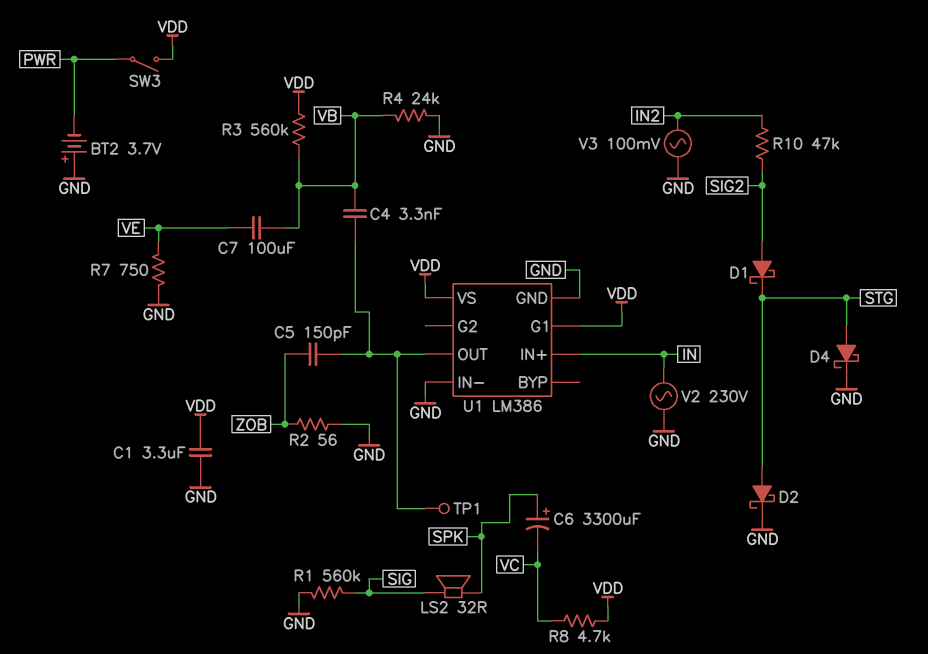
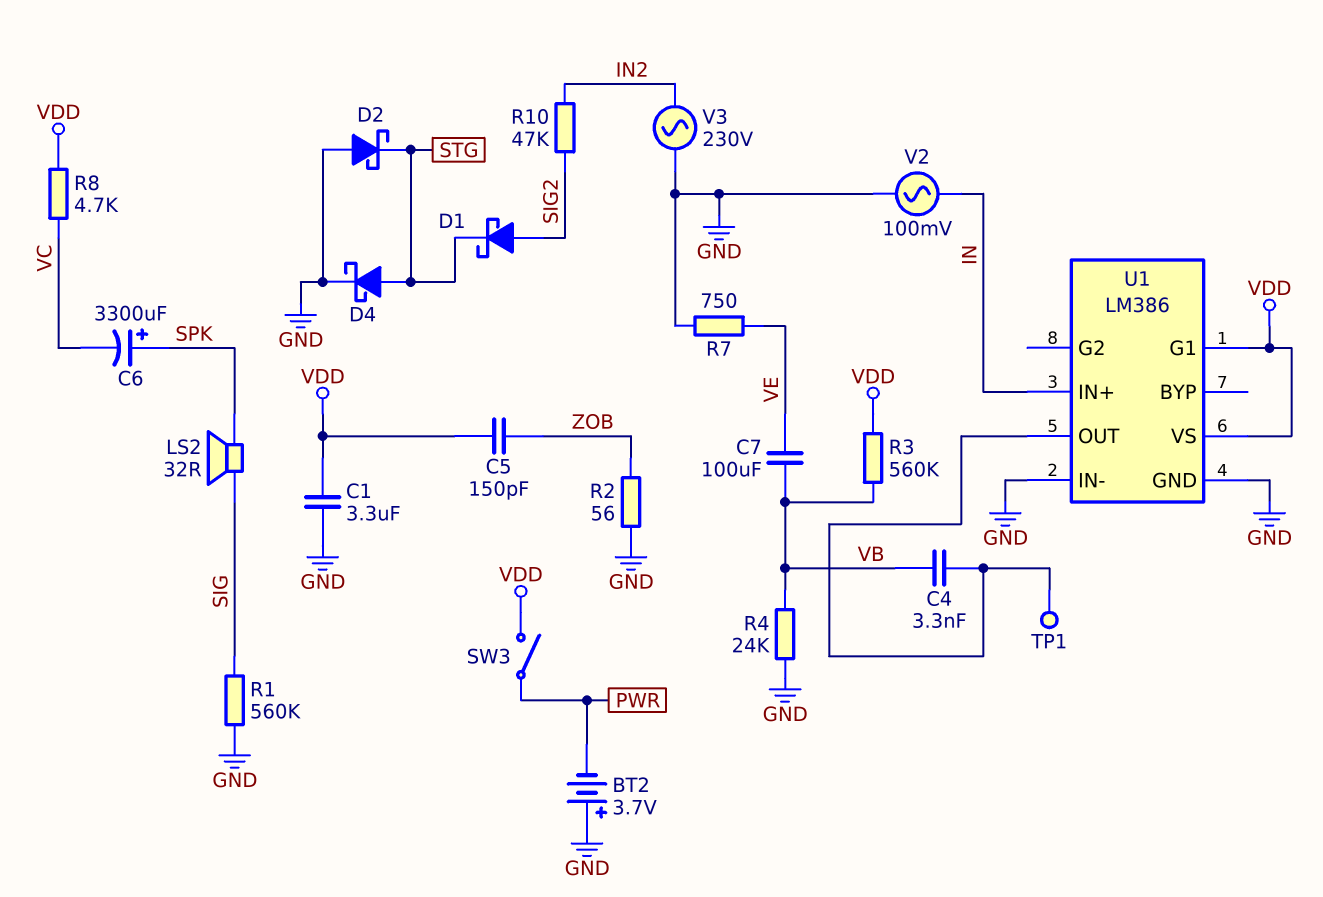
C5: 150pF (U1/OUT, ZOB) -> 150pF (VDD, ZOB)
D2: schottky (A STG, K GND) -> schottky (A GND, K STG)
V2: AC 230V (GND, IN) -> AC 100mV (GND, IN)
V3: AC 100mV (GND, IN2) -> AC 230V (GND, IN2)

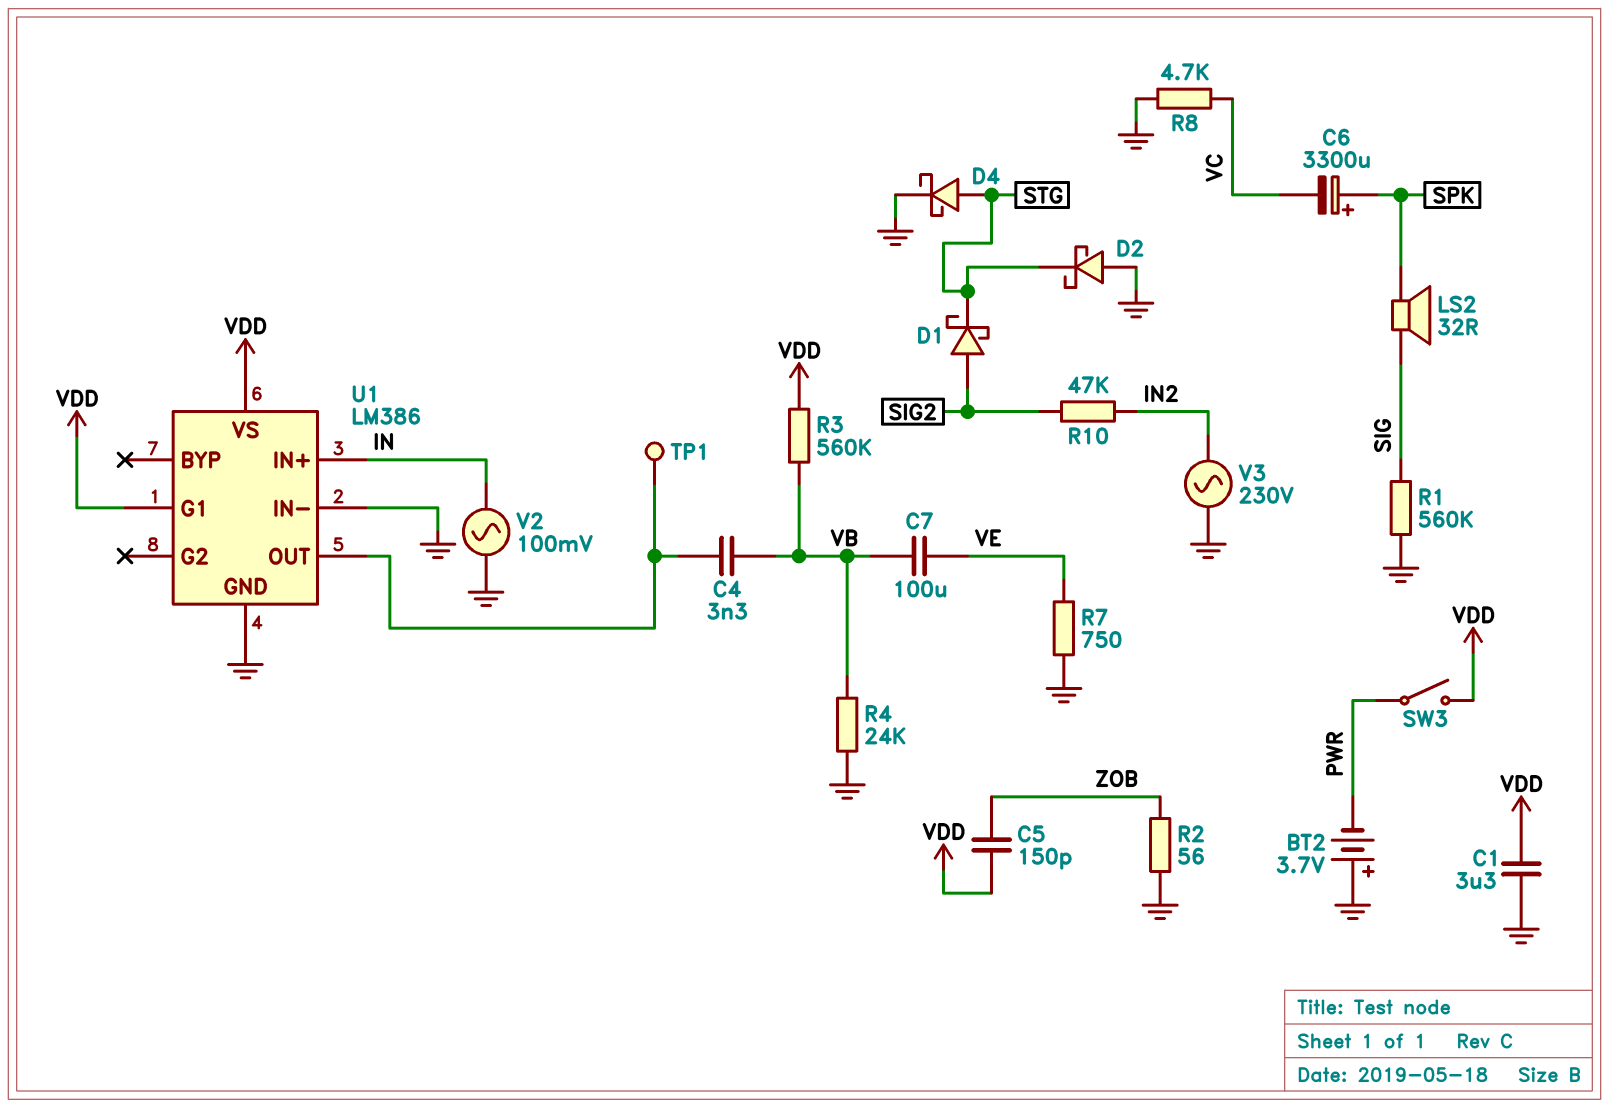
R8: 4.7k (VC, VDD) -> 4.7k (GND, VC)

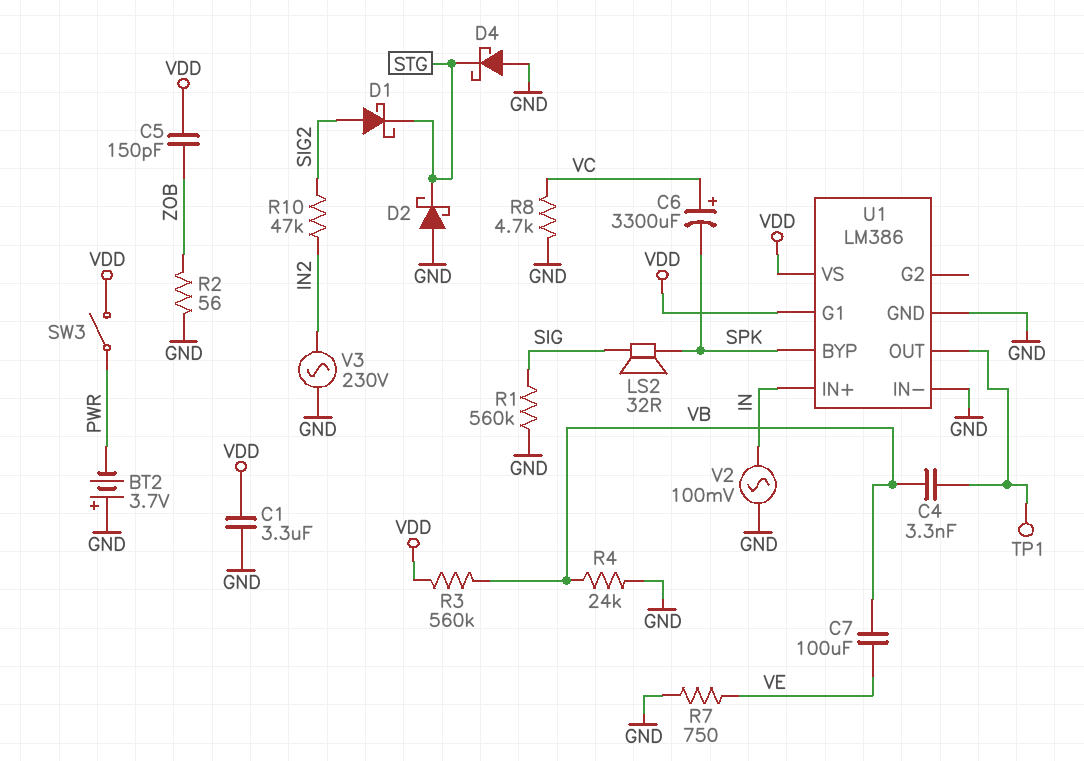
C6: 3300uF (plus SPK, minus VC) -> 3300uF (plus VC, minus SPK)
D4: schottky (A STG, K GND) -> schottky (A GND, K STG)
U1 pin BYP: none -> SPK

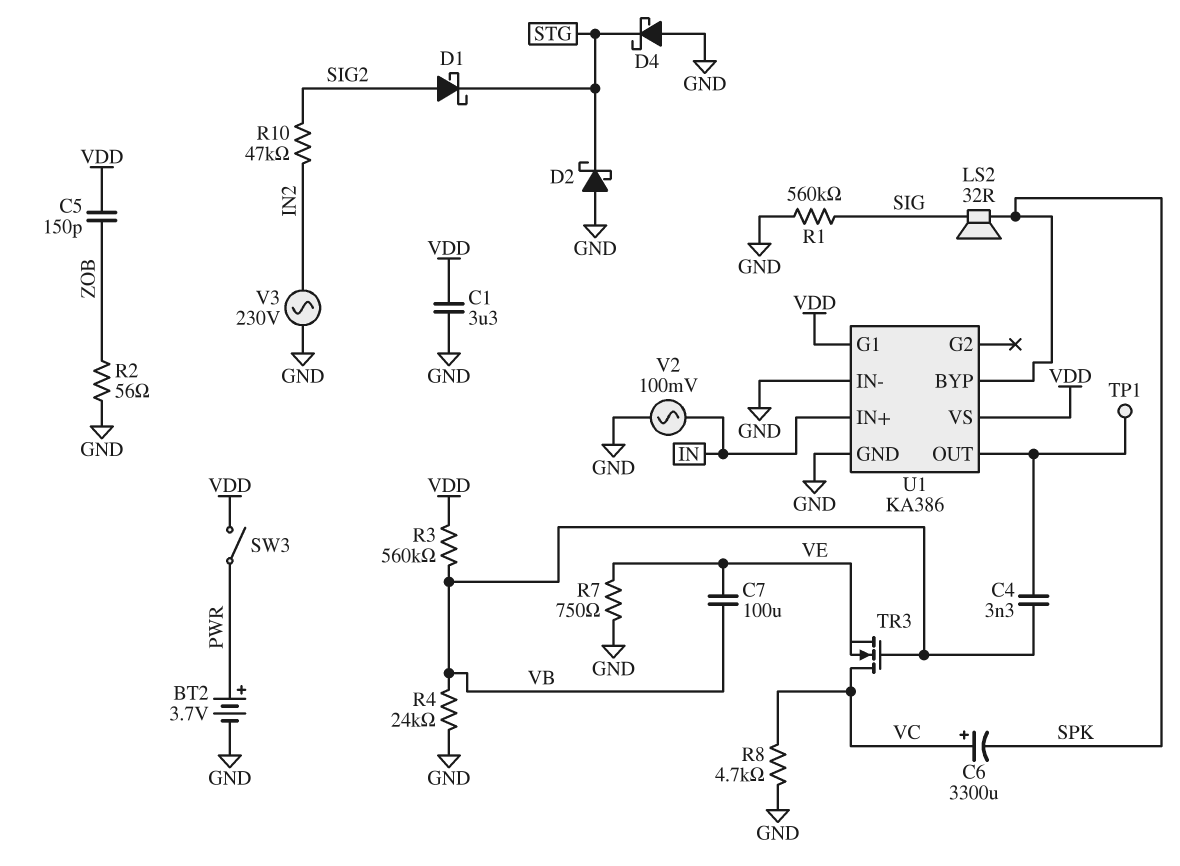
BT2: 3.7V (plus GND, minus PWR) -> 3.7V (plus PWR, minus GND)
TR3: none -> NMOS (G VB, D VC, S VE)
U1: LM386 -> KA386

